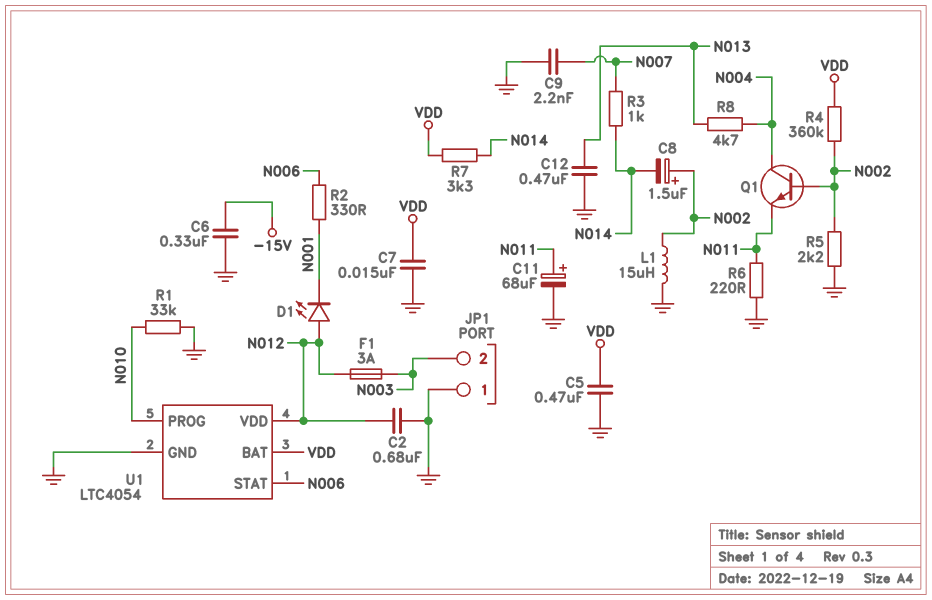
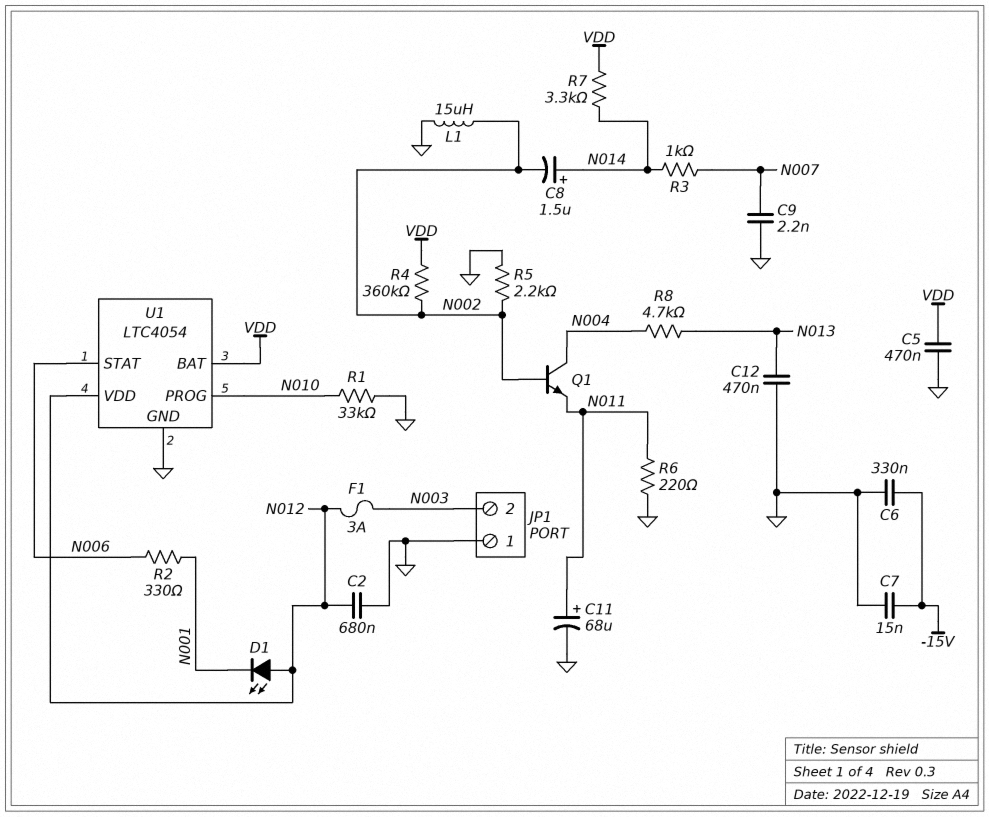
C7: 15nF (GND, VDD) -> 15nF (-15V, GND)
C8: 1.5uF (plus N002, minus N014) -> 1.5uF (plus N014, minus N002)

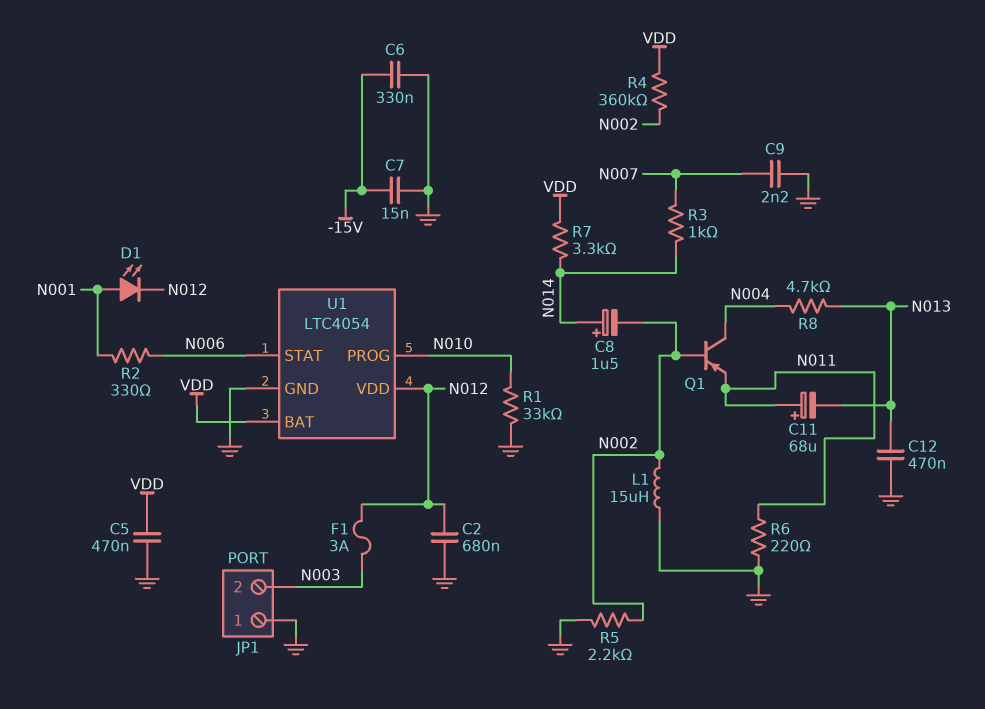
C11: 68uF (plus N011, minus GND) -> 68uF (plus N011, minus N013)
D1: LED (A N012, K N001) -> LED (A N001, K N012)
Q1: NPN (B N002, C N004, E N011) -> PNP (B N002, C N004, E N011)

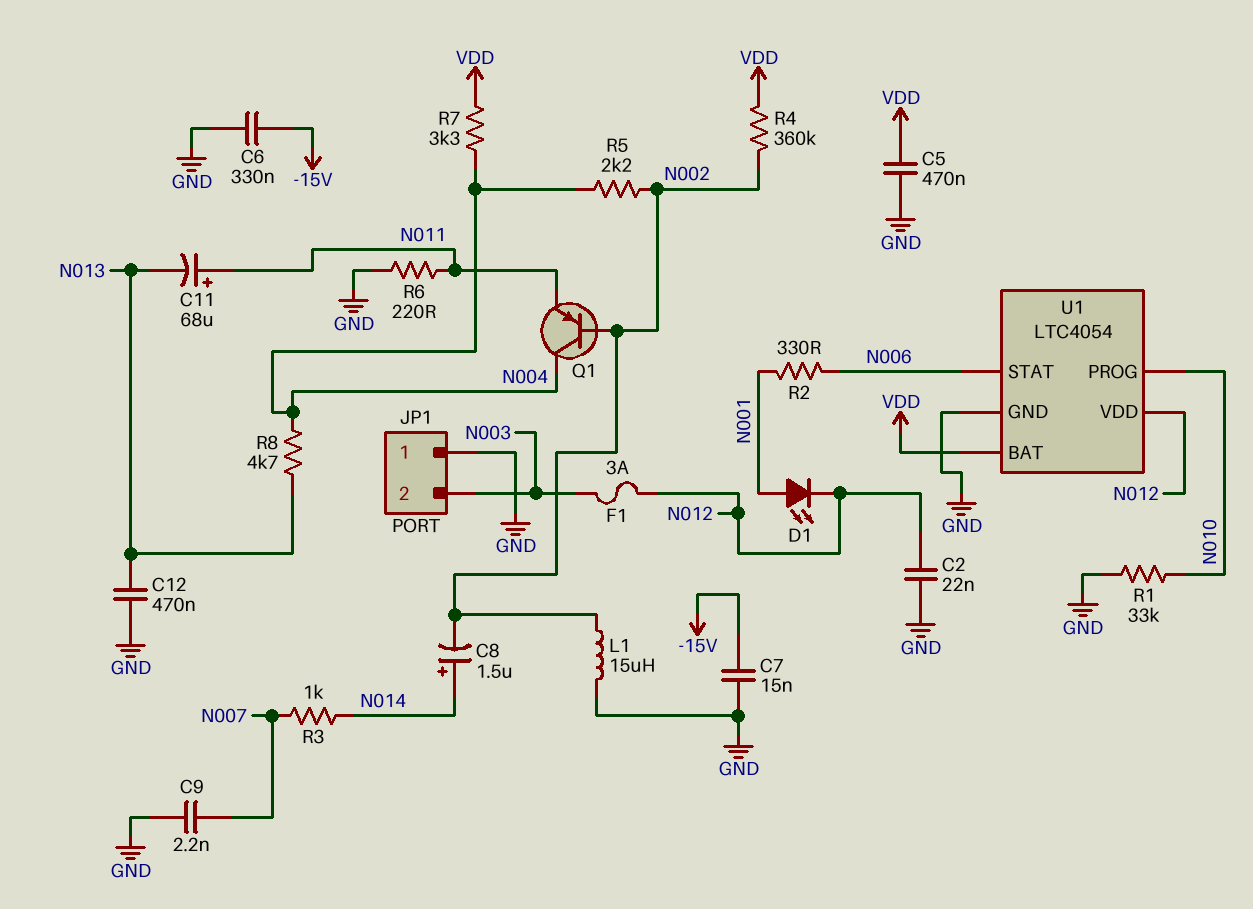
C2: 680nF (GND, N012) -> 22nF (GND, N012)
R5: 2.2k (GND, N002) -> 2.2k (N002, N004)
R7: 3.3k (N014, VDD) -> 3.3k (N004, VDD)

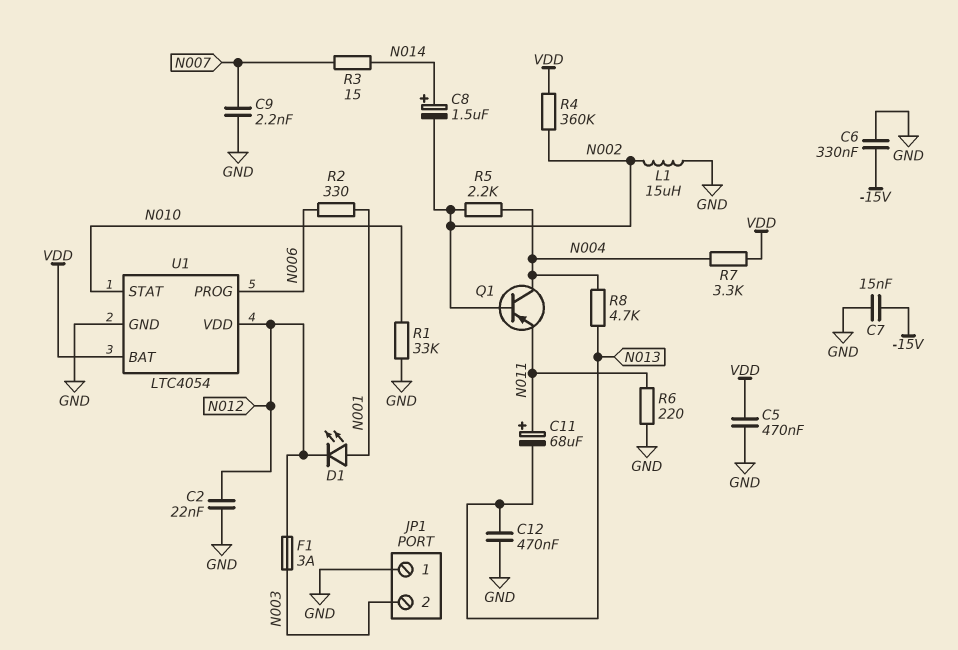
R3: 1k (N007, N014) -> 15 (N007, N014)
U1 pin PROG: N010 -> N006
U1 pin STAT: N006 -> N010

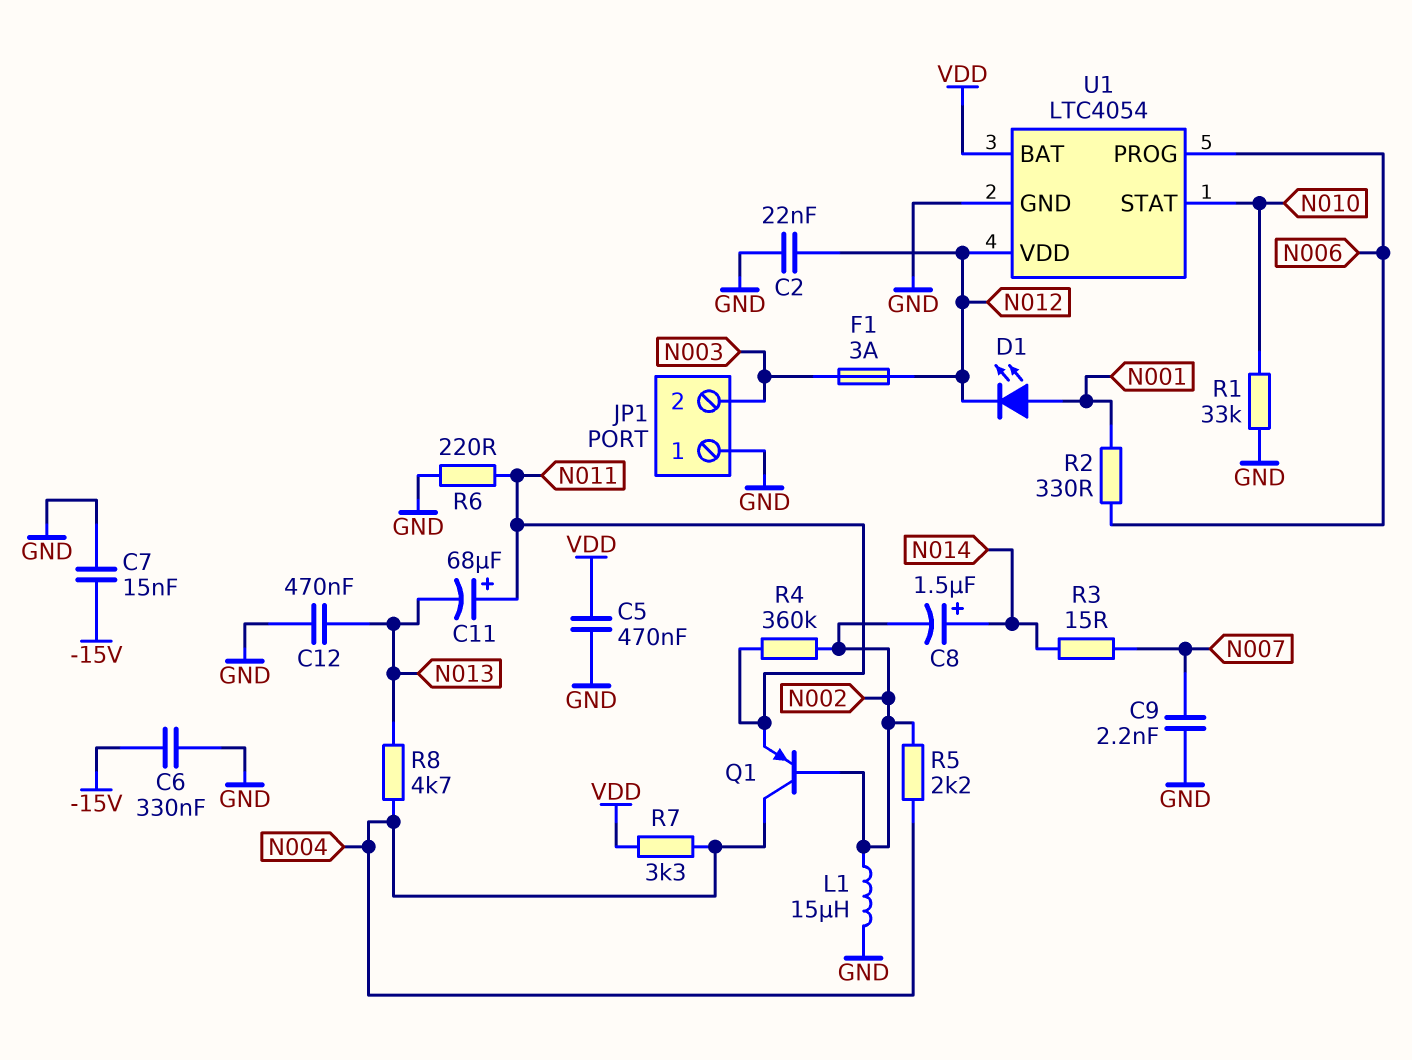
R4: 360k (N002, VDD) -> 360k (N002, N011)

